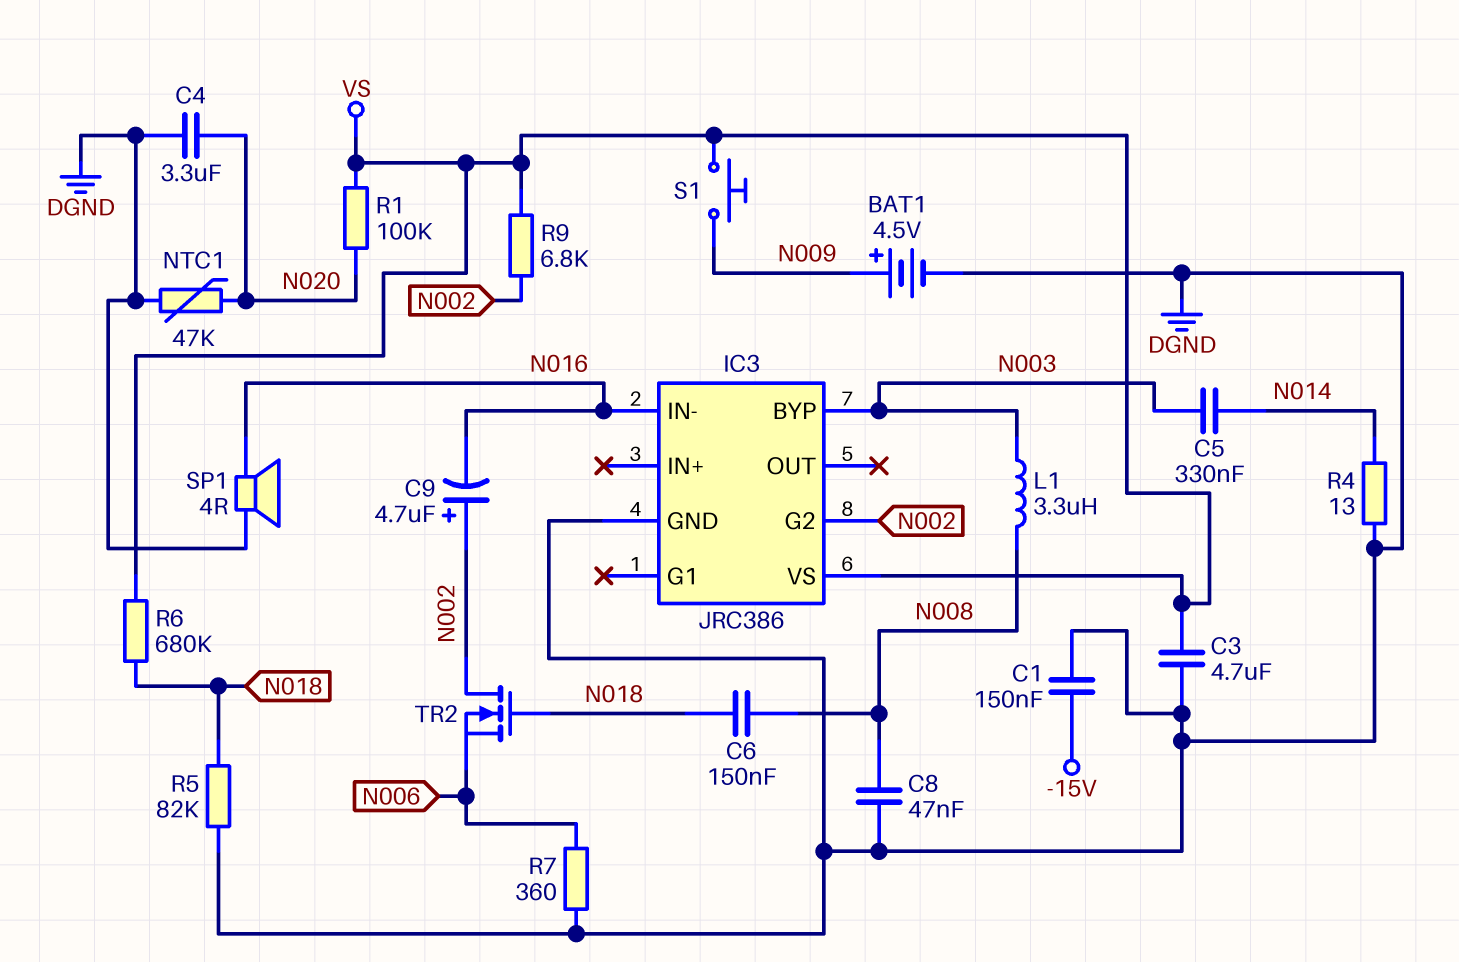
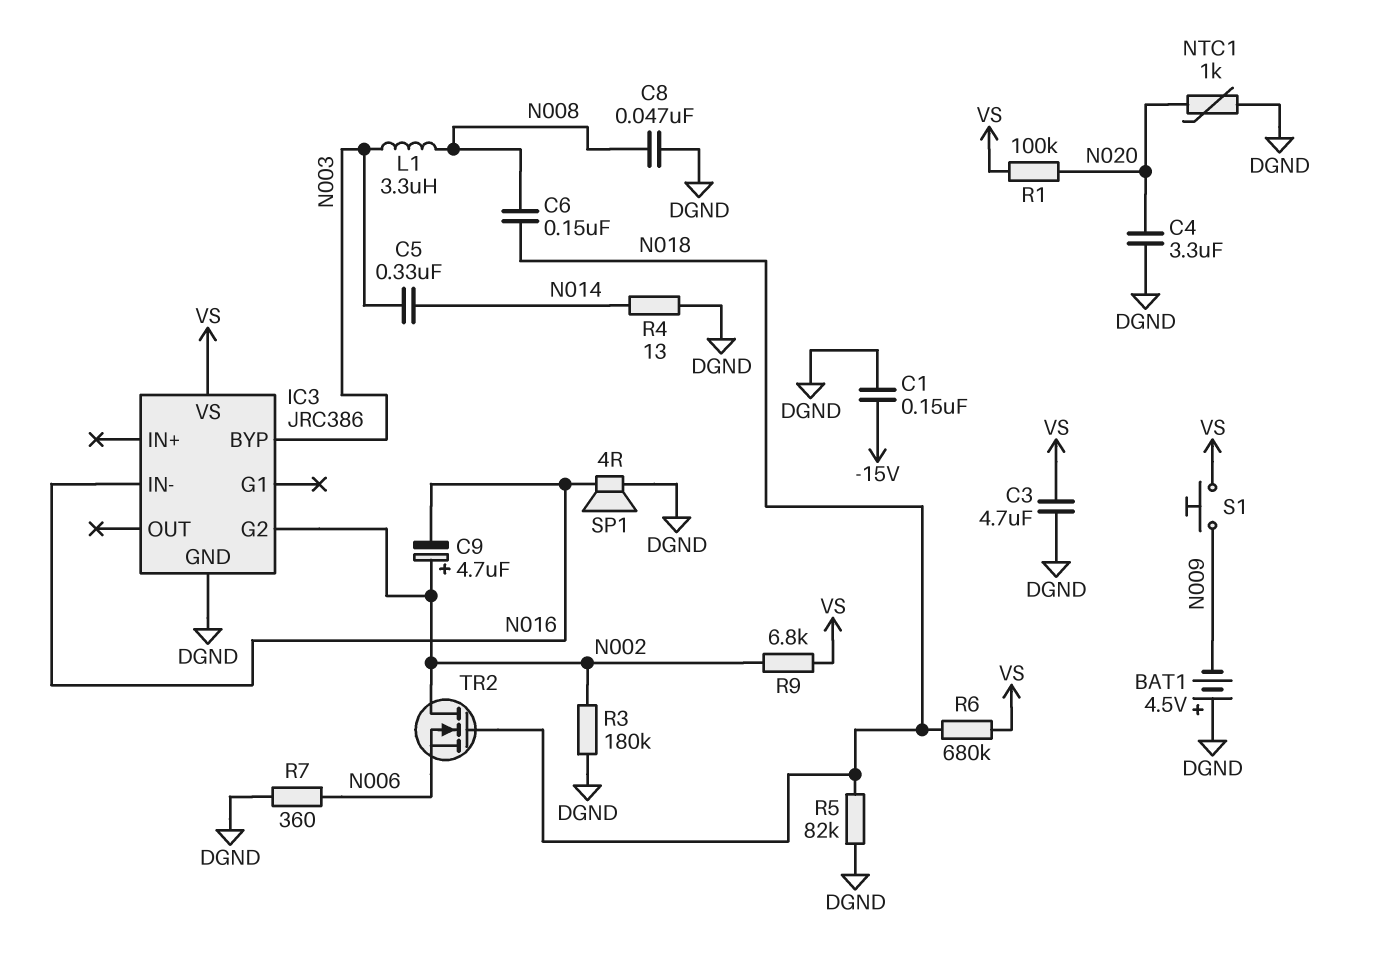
BAT1: 4.5V (plus N009, minus DGND) -> 4.5V (plus DGND, minus N009)
NTC1: 47k (DGND, N020) -> 1k (DGND, N020)
R3: none -> 180k (DGND, N002)

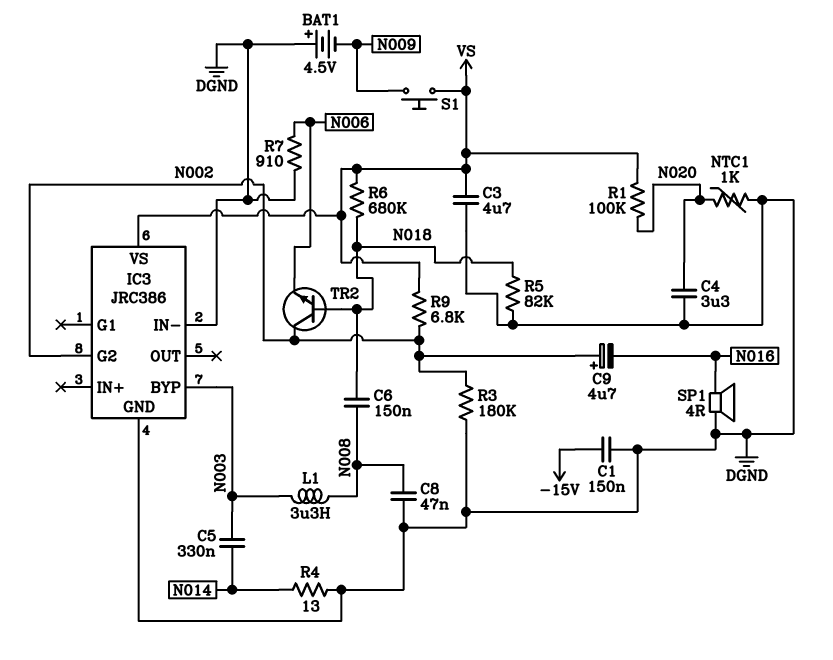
IC3 pin IN-: N016 -> DGND
R7: 360 (DGND, N006) -> 910 (DGND, N006)
TR2: NMOS (G N018, D N002, S N006) -> NPN (B N018, C N002, E N006)

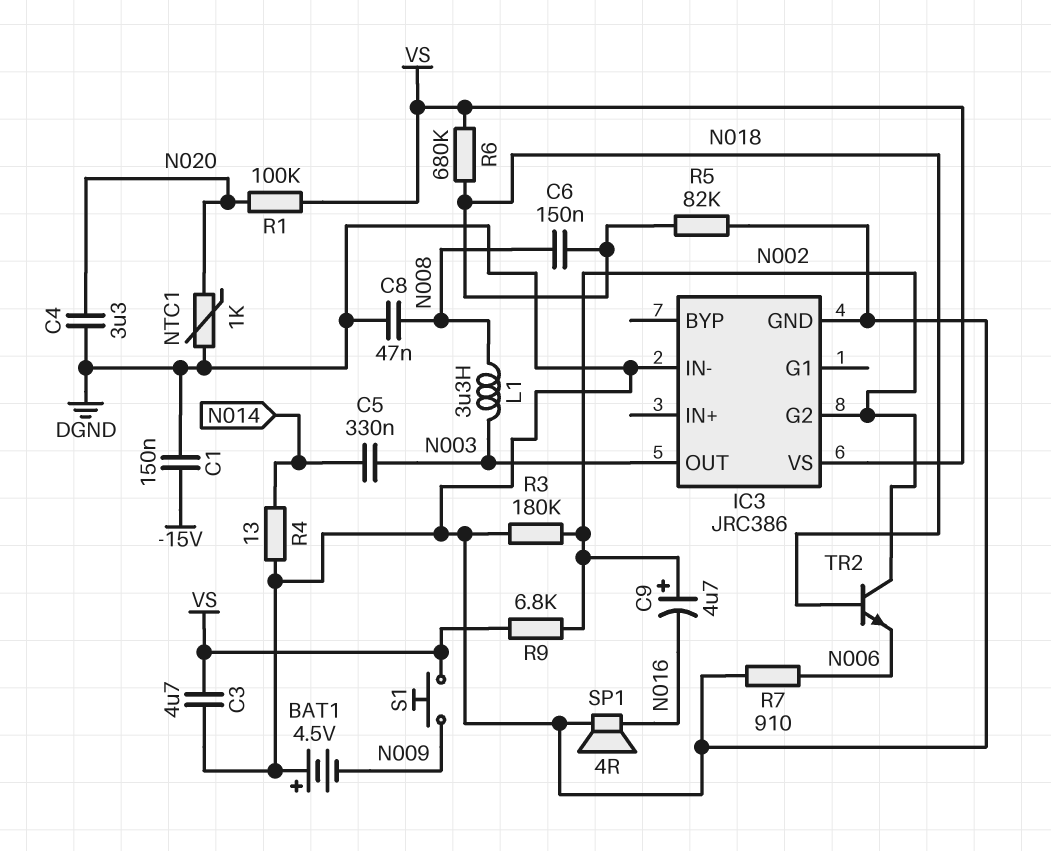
IC3 pin BYP: N003 -> none
IC3 pin OUT: none -> N003

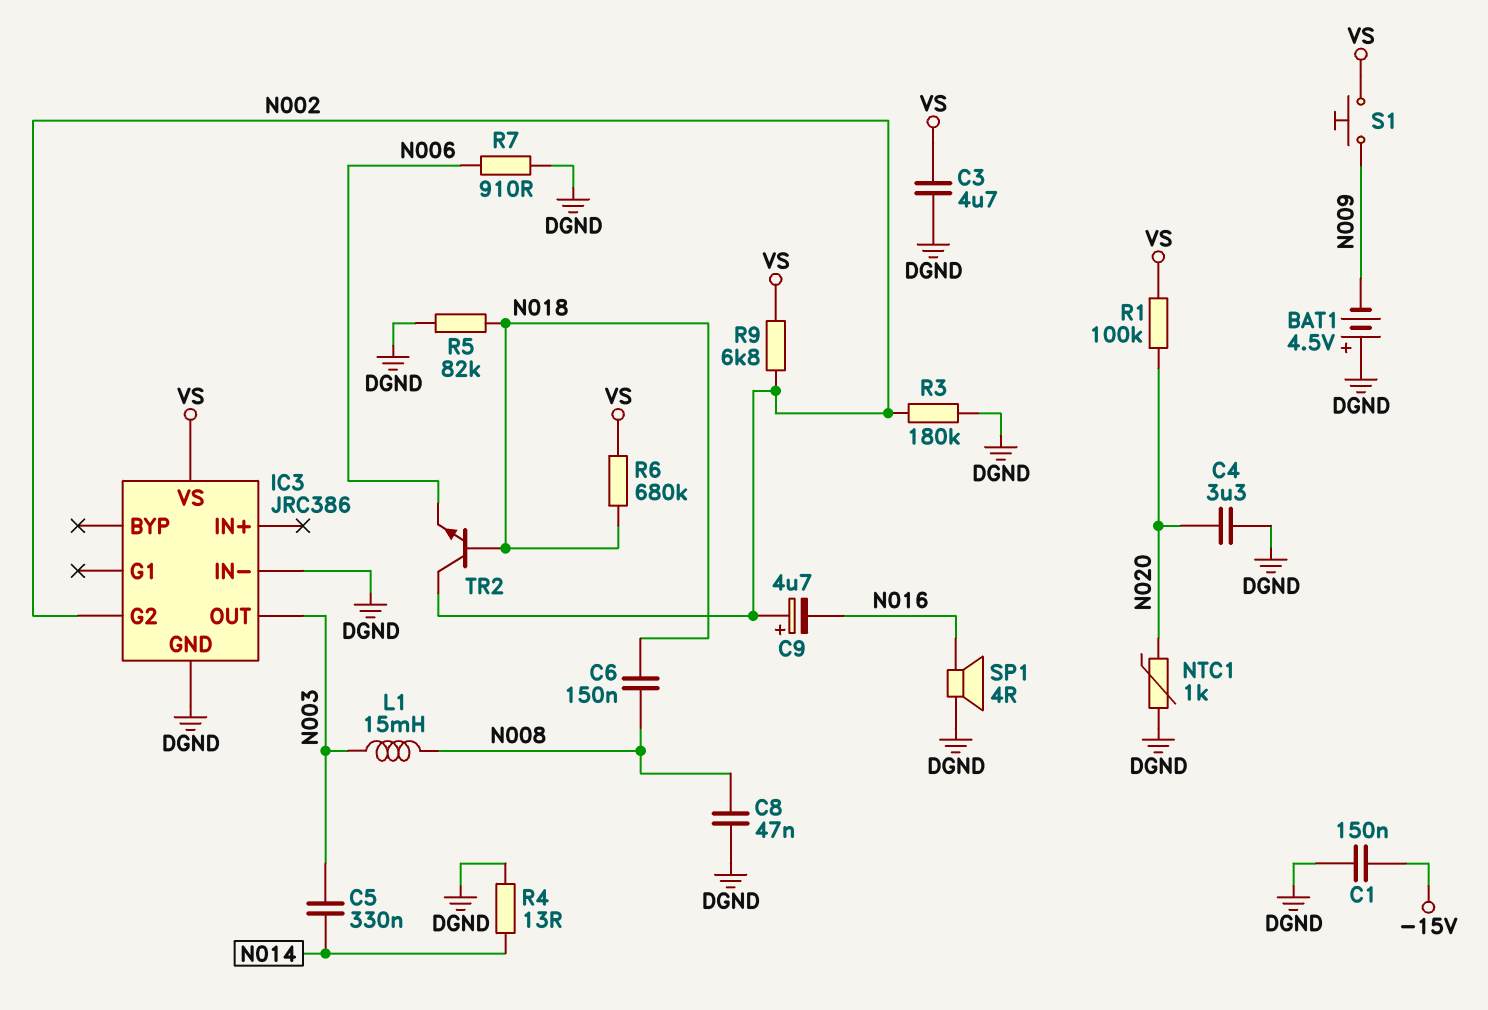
L1: 3.3uH (N003, N008) -> 15mH (N003, N008)

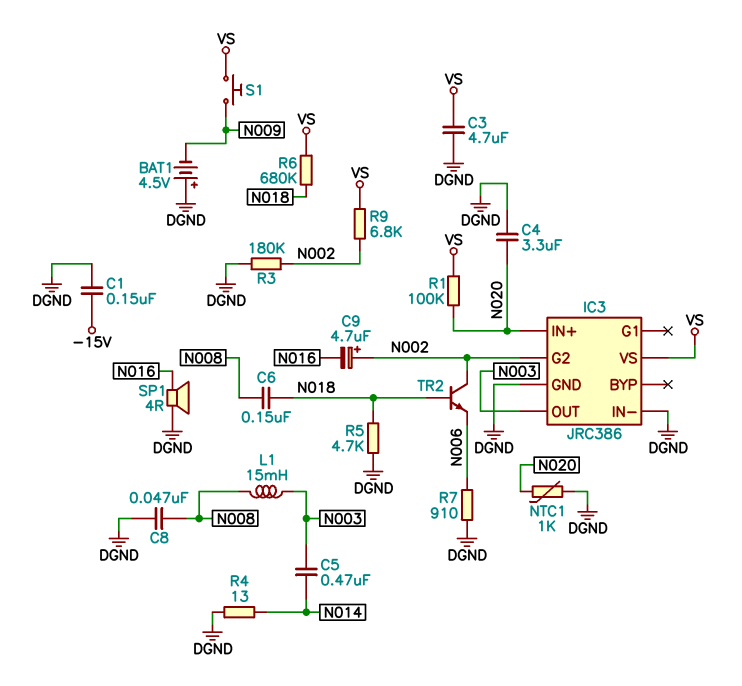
C5: 330nF (N003, N014) -> 470nF (N003, N014)
IC3 pin IN+: none -> N020
R5: 82k (DGND, N018) -> 4.7k (DGND, N018)

